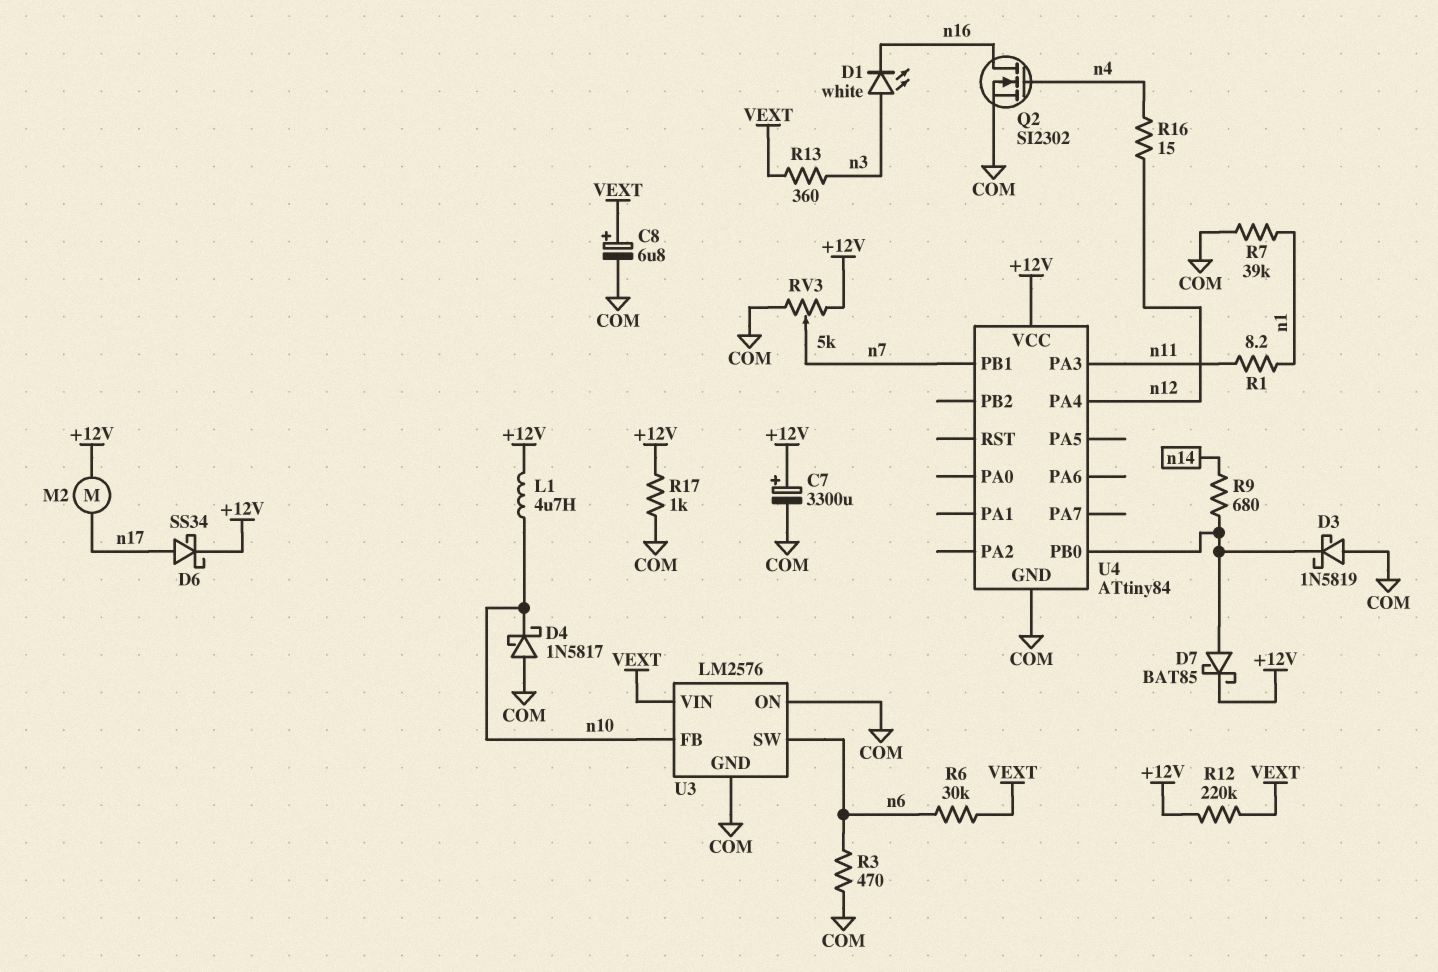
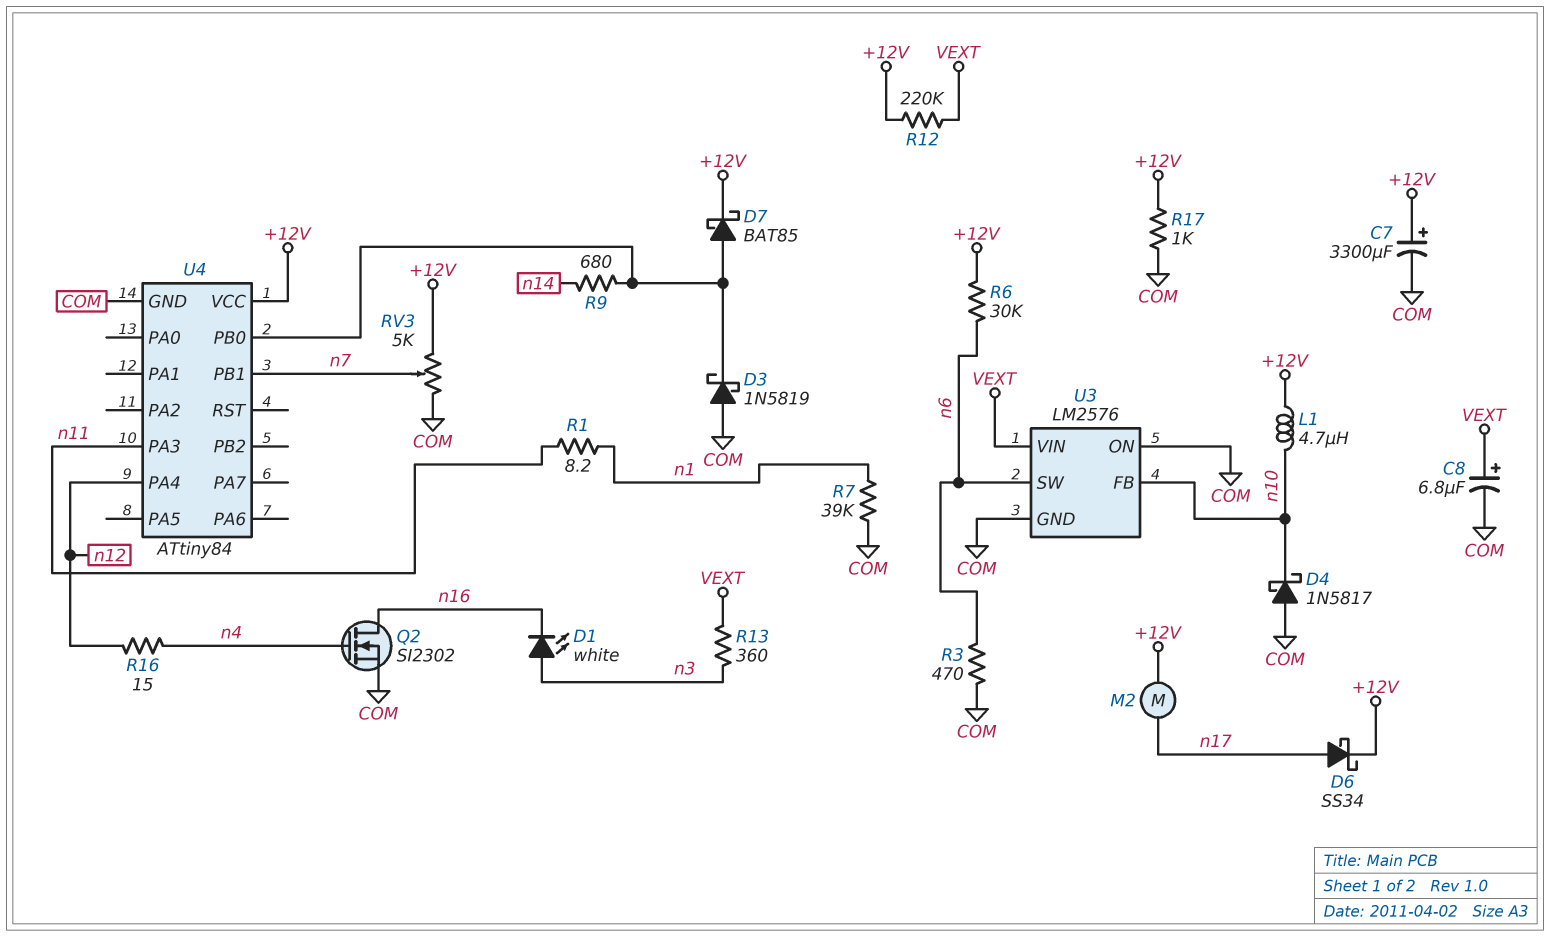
R6: 30k (VEXT, n6) -> 30k (+12V, n6)

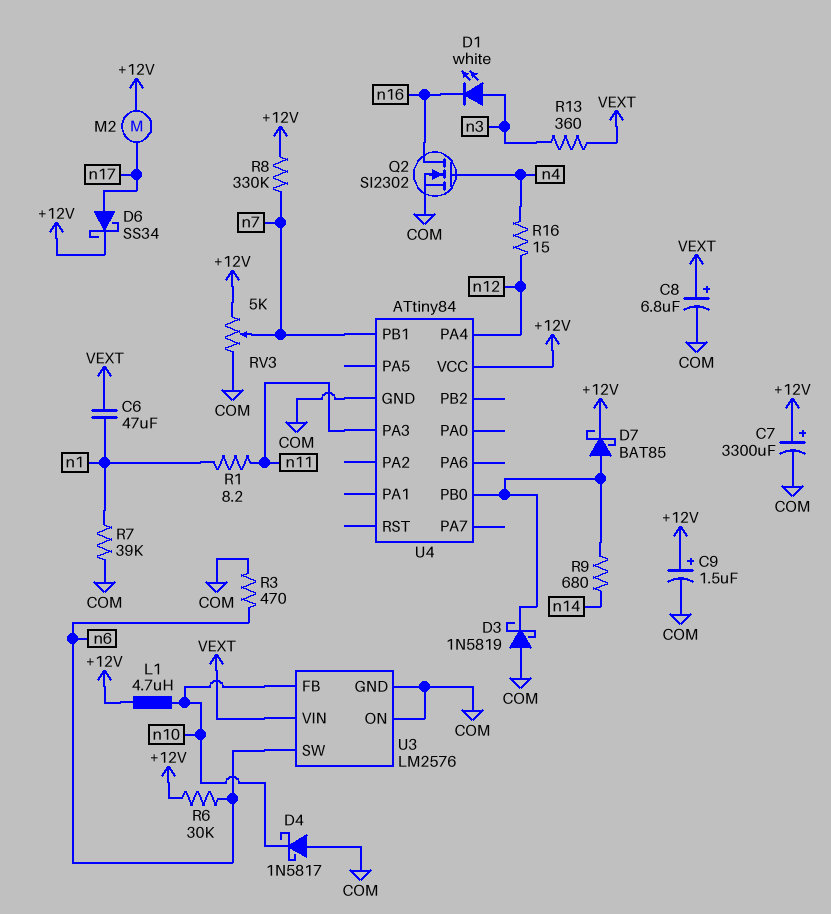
C6: none -> 47uF (VEXT, n1)
C9: none -> 1.5uF (plus +12V, minus COM)
R8: none -> 330k (+12V, n7)
R12: 220k (+12V, VEXT) -> none
R17: 1k (+12V, COM) -> none

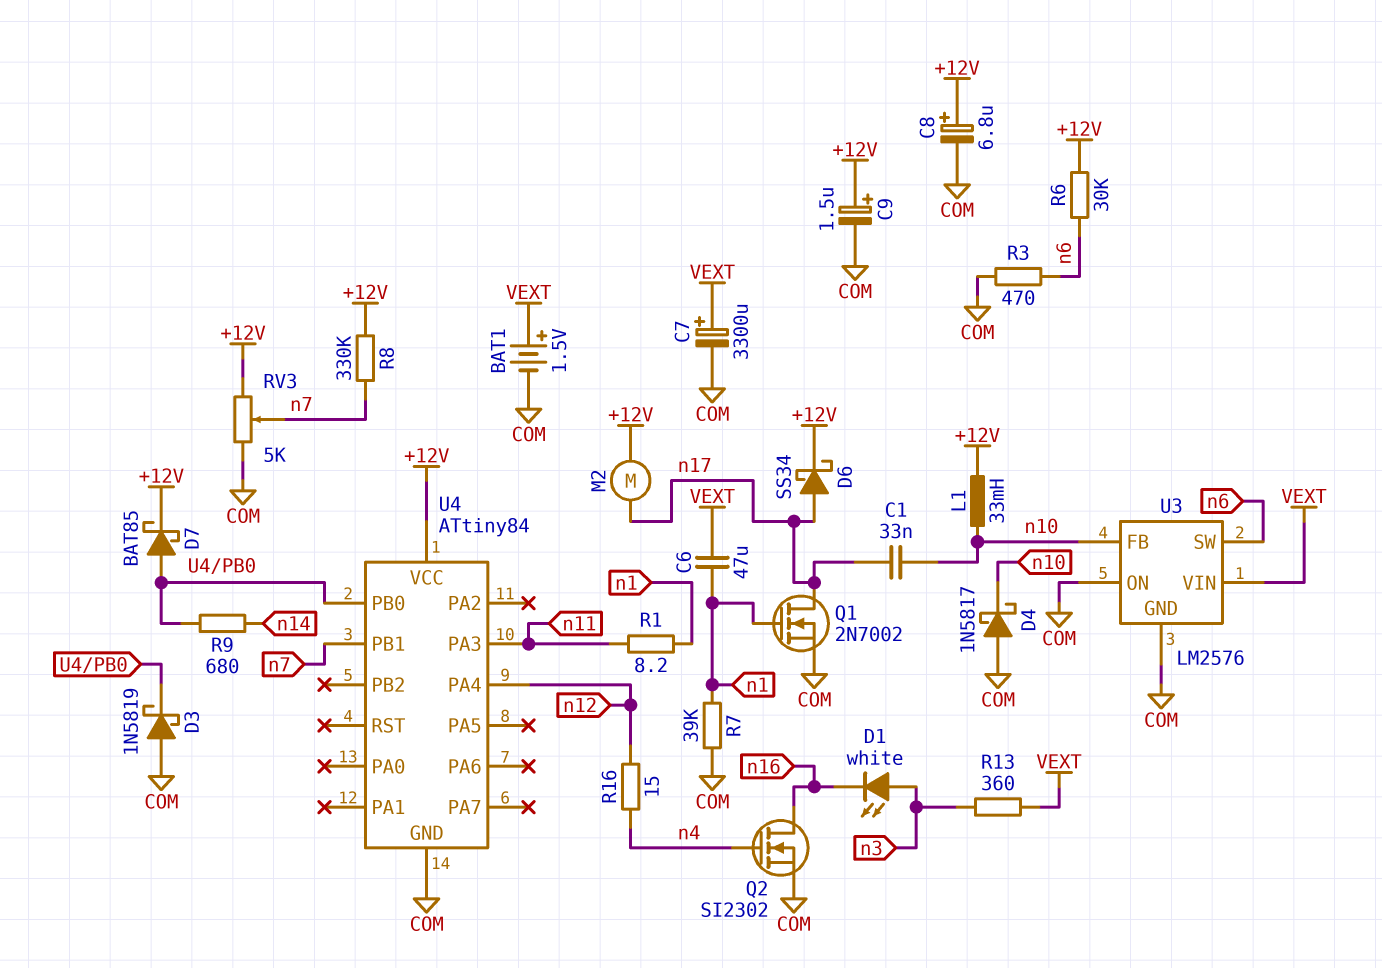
BAT1: none -> 1.5V (plus VEXT, minus COM)
C1: none -> 33nF (n10, n17)
C7: 3300uF (plus +12V, minus COM) -> 3300uF (plus VEXT, minus COM)
C8: 6.8uF (plus VEXT, minus COM) -> 6.8uF (plus +12V, minus COM)
L1: 4.7uH (+12V, n10) -> 33mH (+12V, n10)
Q1: none -> NMOS 2N7002 (G n1, D n17, S COM)

